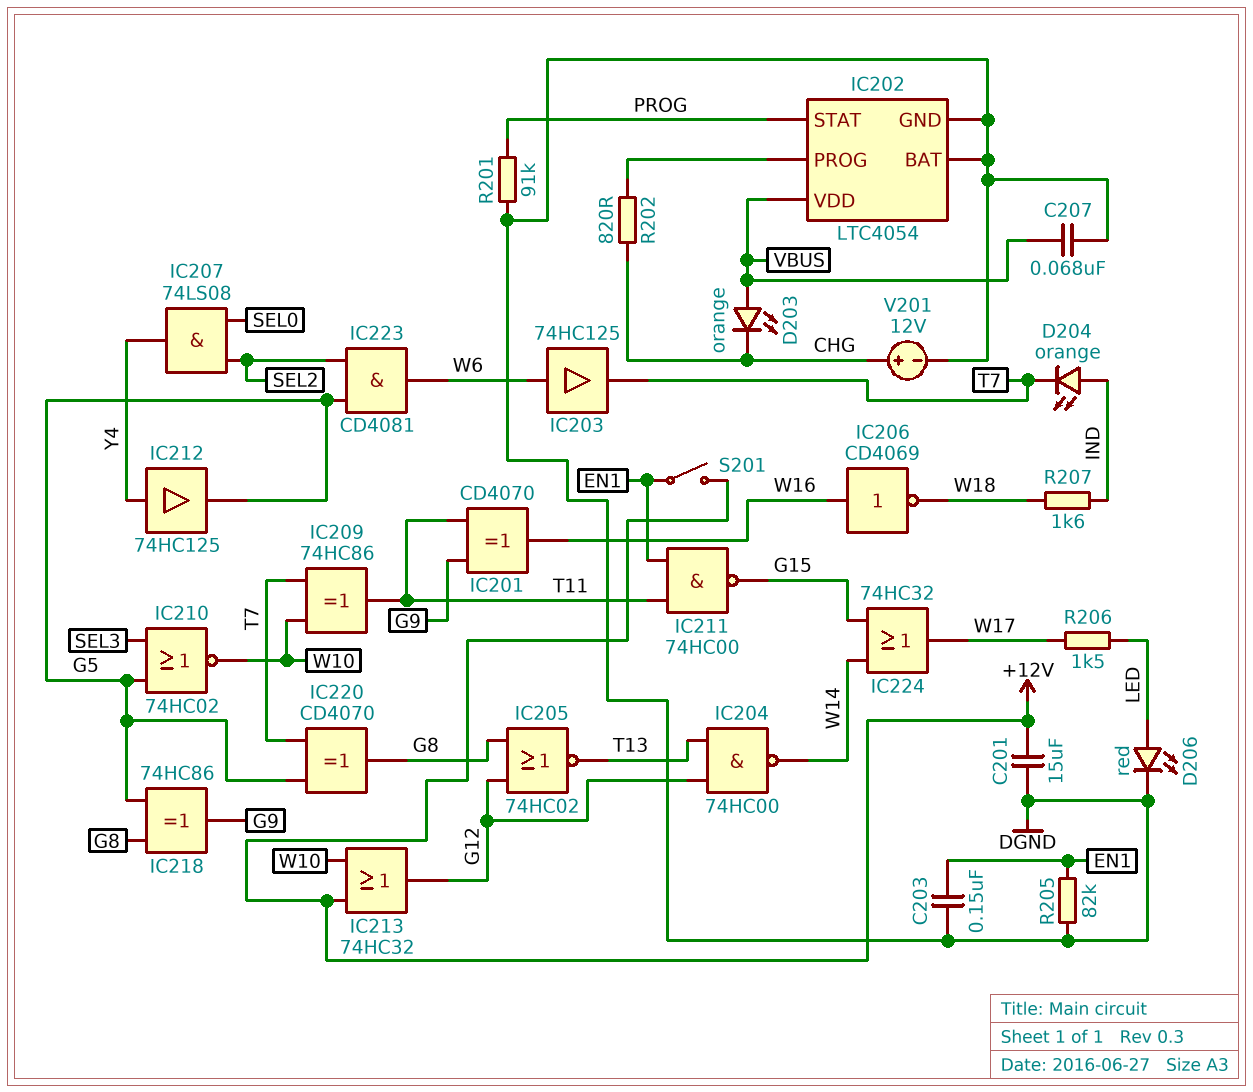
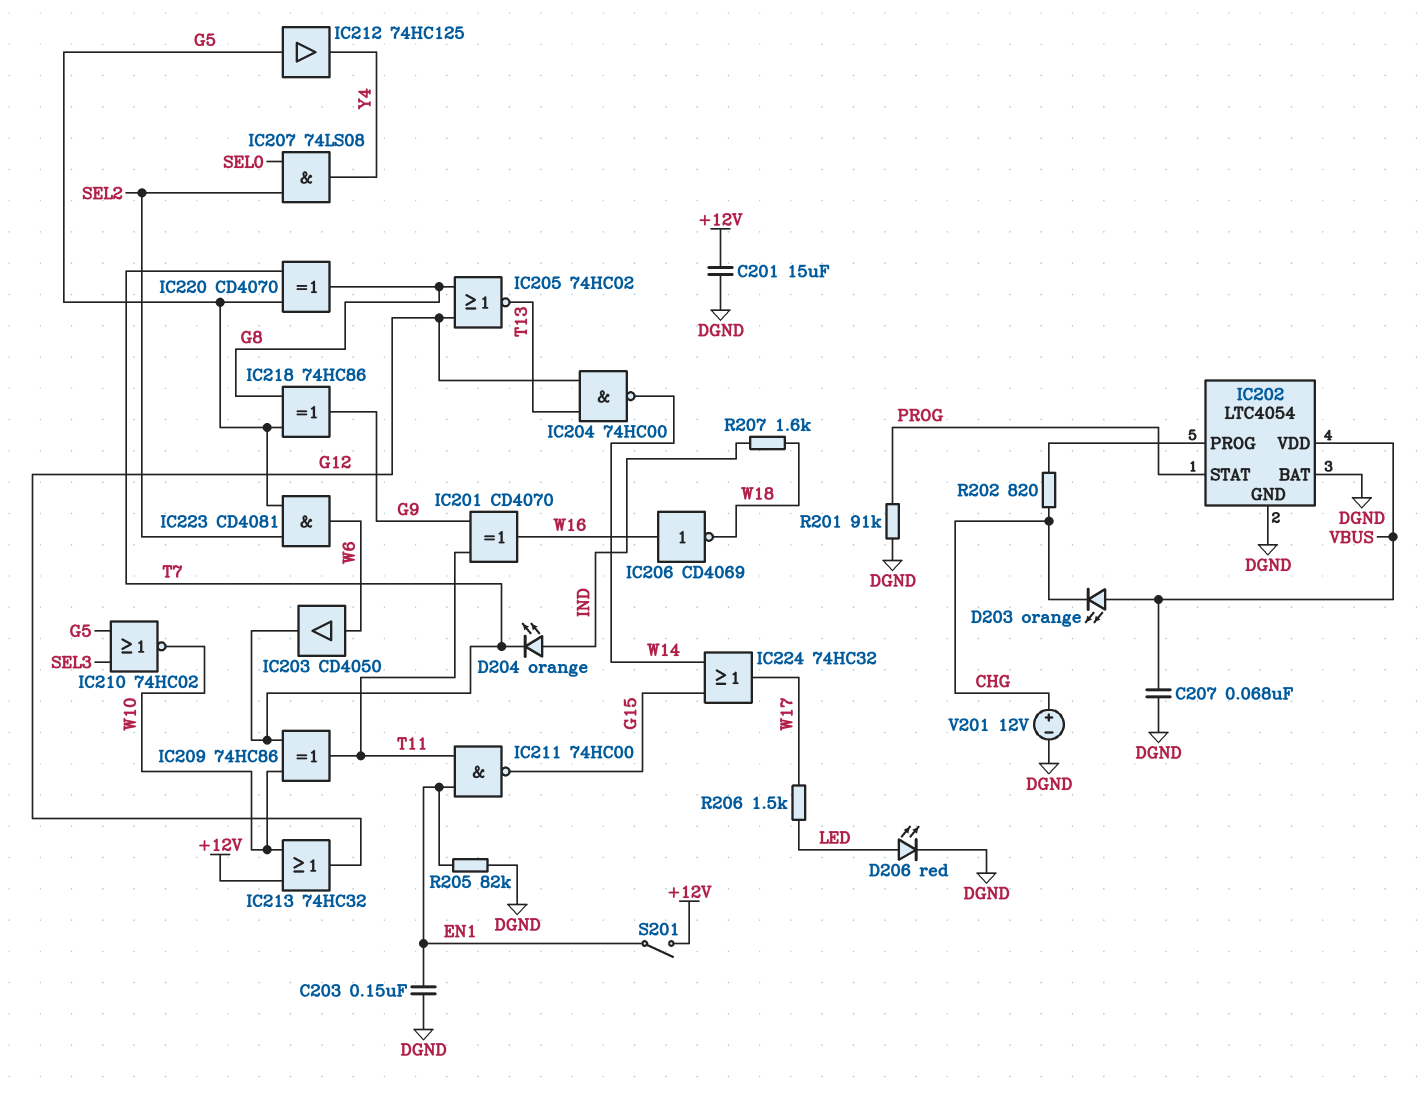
IC203: buffer 74HC125 (in W6, out T7) -> buffer CD4050 (in W6, out T7)
IC212: buffer 74HC125 (in Y4, out G5) -> buffer 74HC125 (in G5, out Y4)

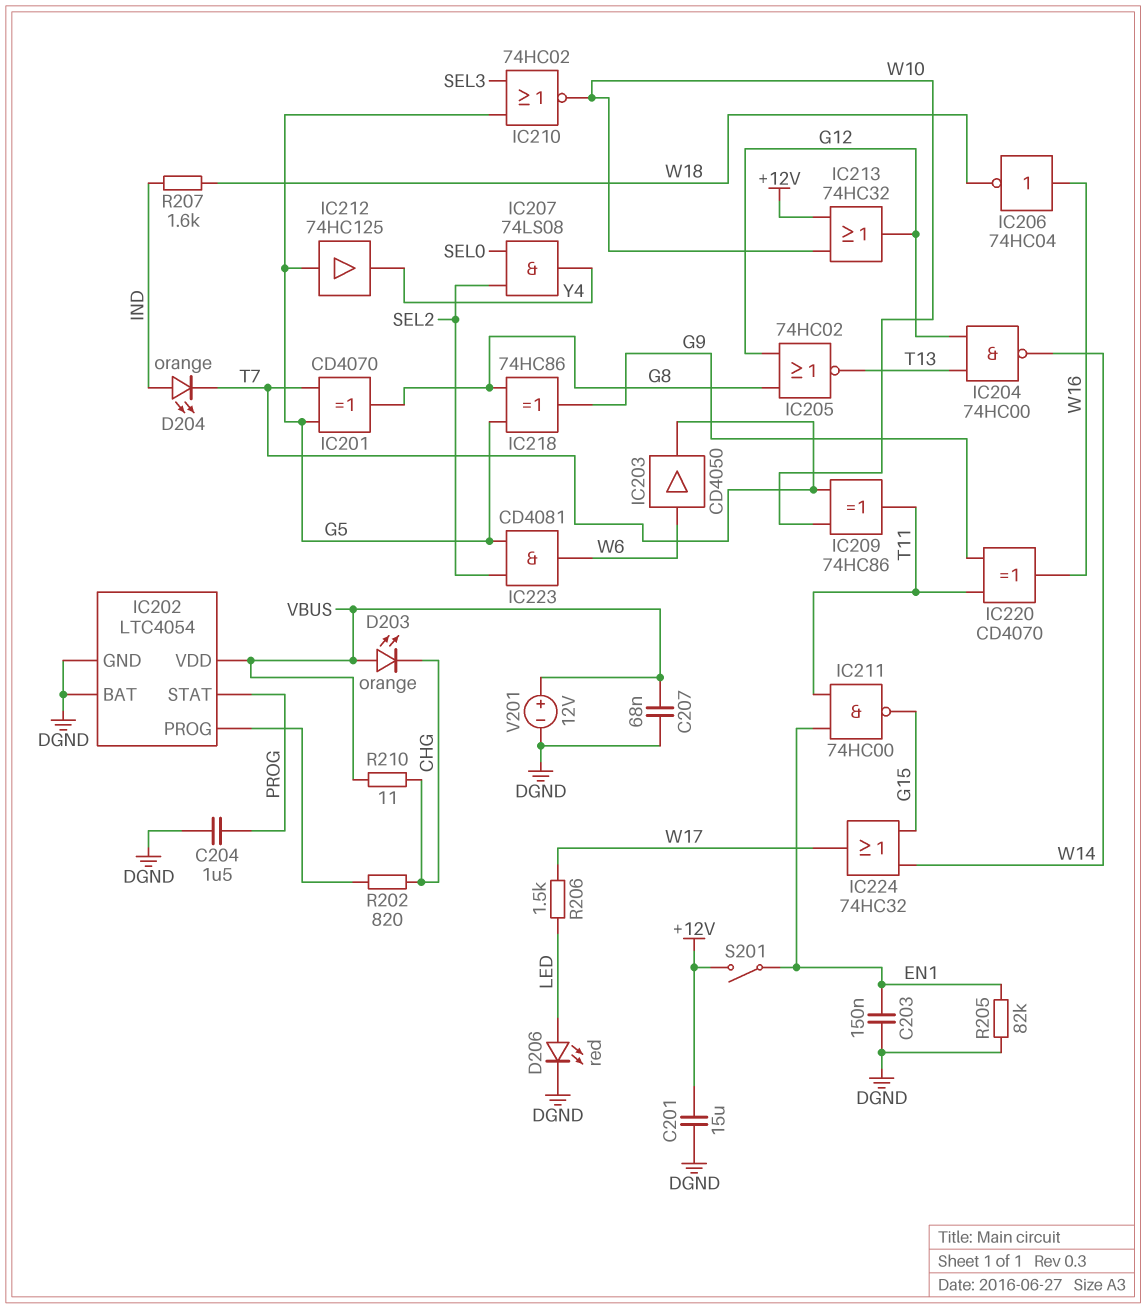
C204: none -> 1.5uF (DGND, PROG)
IC201: XOR CD4070 (in G9, in T11, out W16) -> XOR CD4070 (in G5, in T7, out G8)
IC206: NOT CD4069 (in W16, out W18) -> NOT 74HC04 (in W16, out W18)
IC220: XOR CD4070 (in G5, in T7, out G8) -> XOR CD4070 (in G9, in T11, out W16)
R201: 91k (DGND, PROG) -> none
R210: none -> 11 (CHG, VBUS)
V201: 12V (plus CHG, minus DGND) -> 12V (plus VBUS, minus DGND)

